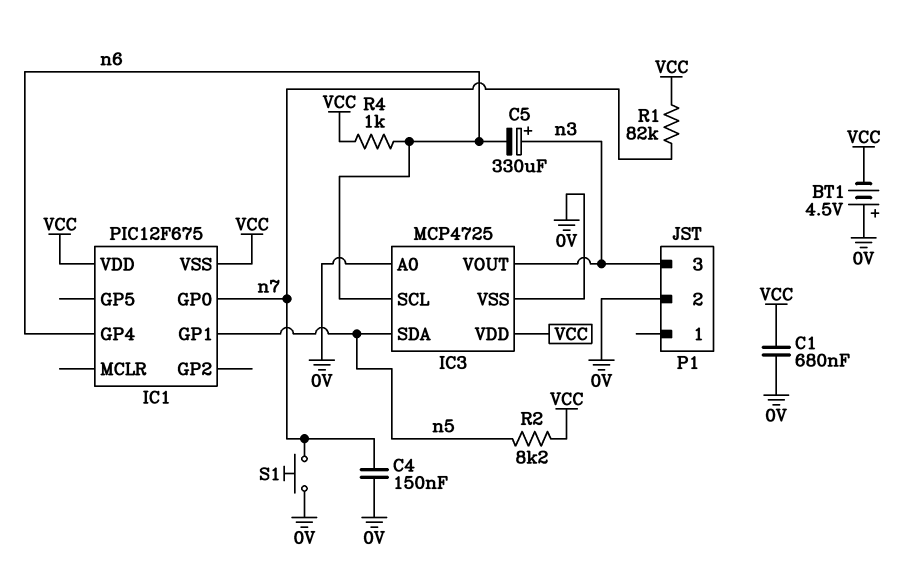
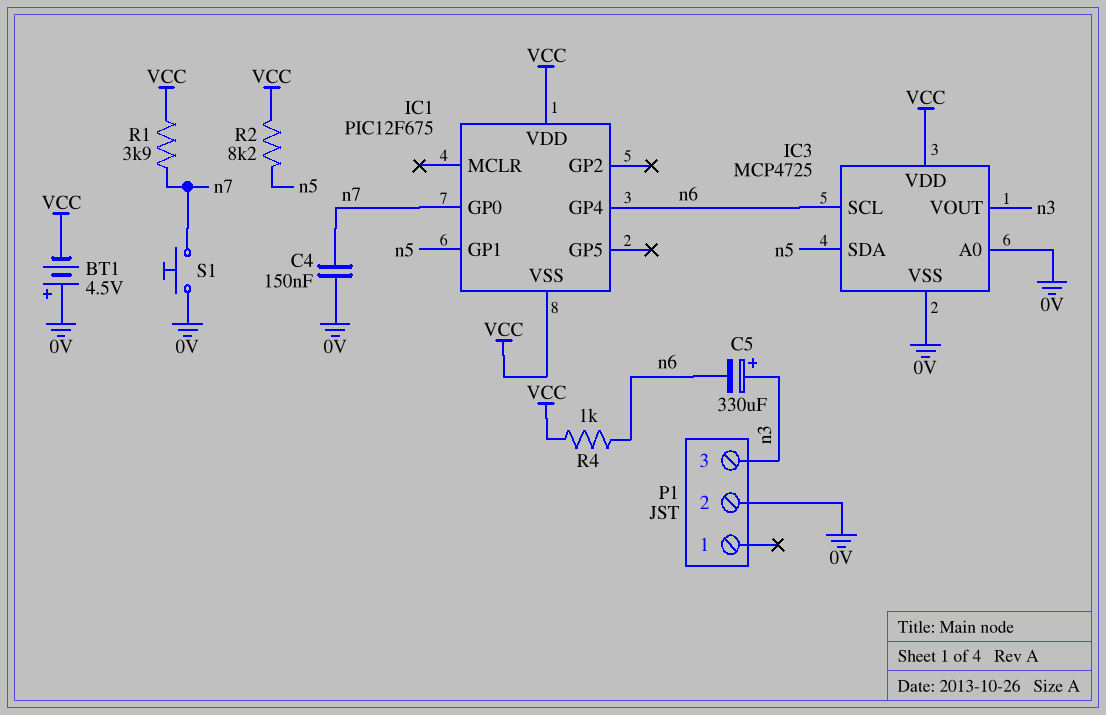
C1: 680nF (0V, VCC) -> none
R1: 82k (VCC, n7) -> 3.9k (VCC, n7)

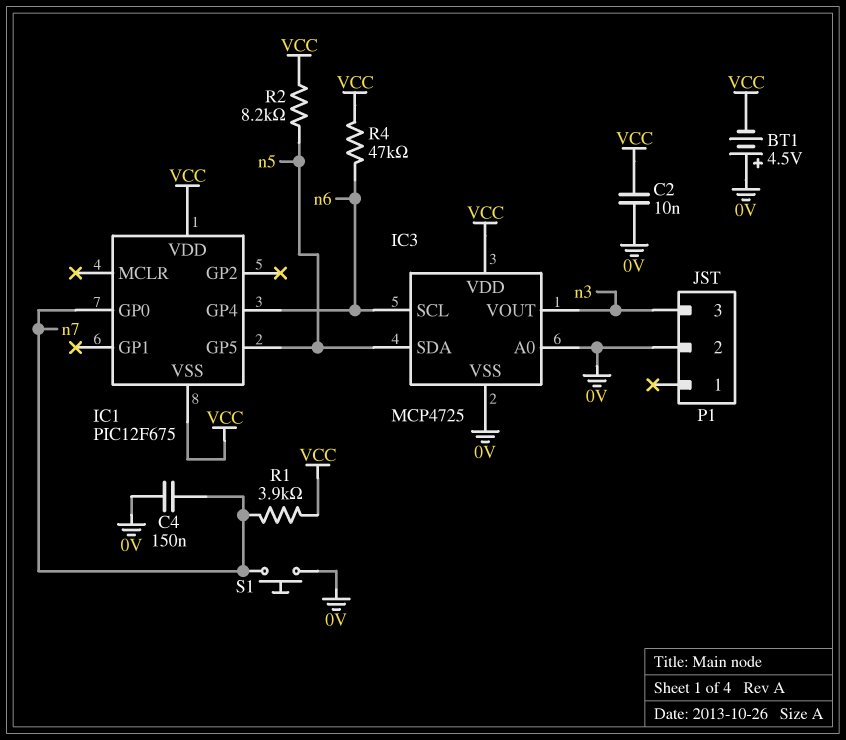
C2: none -> 10nF (0V, VCC)
C5: 330uF (plus n3, minus n6) -> none
IC1 pin GP1: n5 -> none
IC1 pin GP5: none -> n5
R4: 1k (VCC, n6) -> 47k (VCC, n6)

